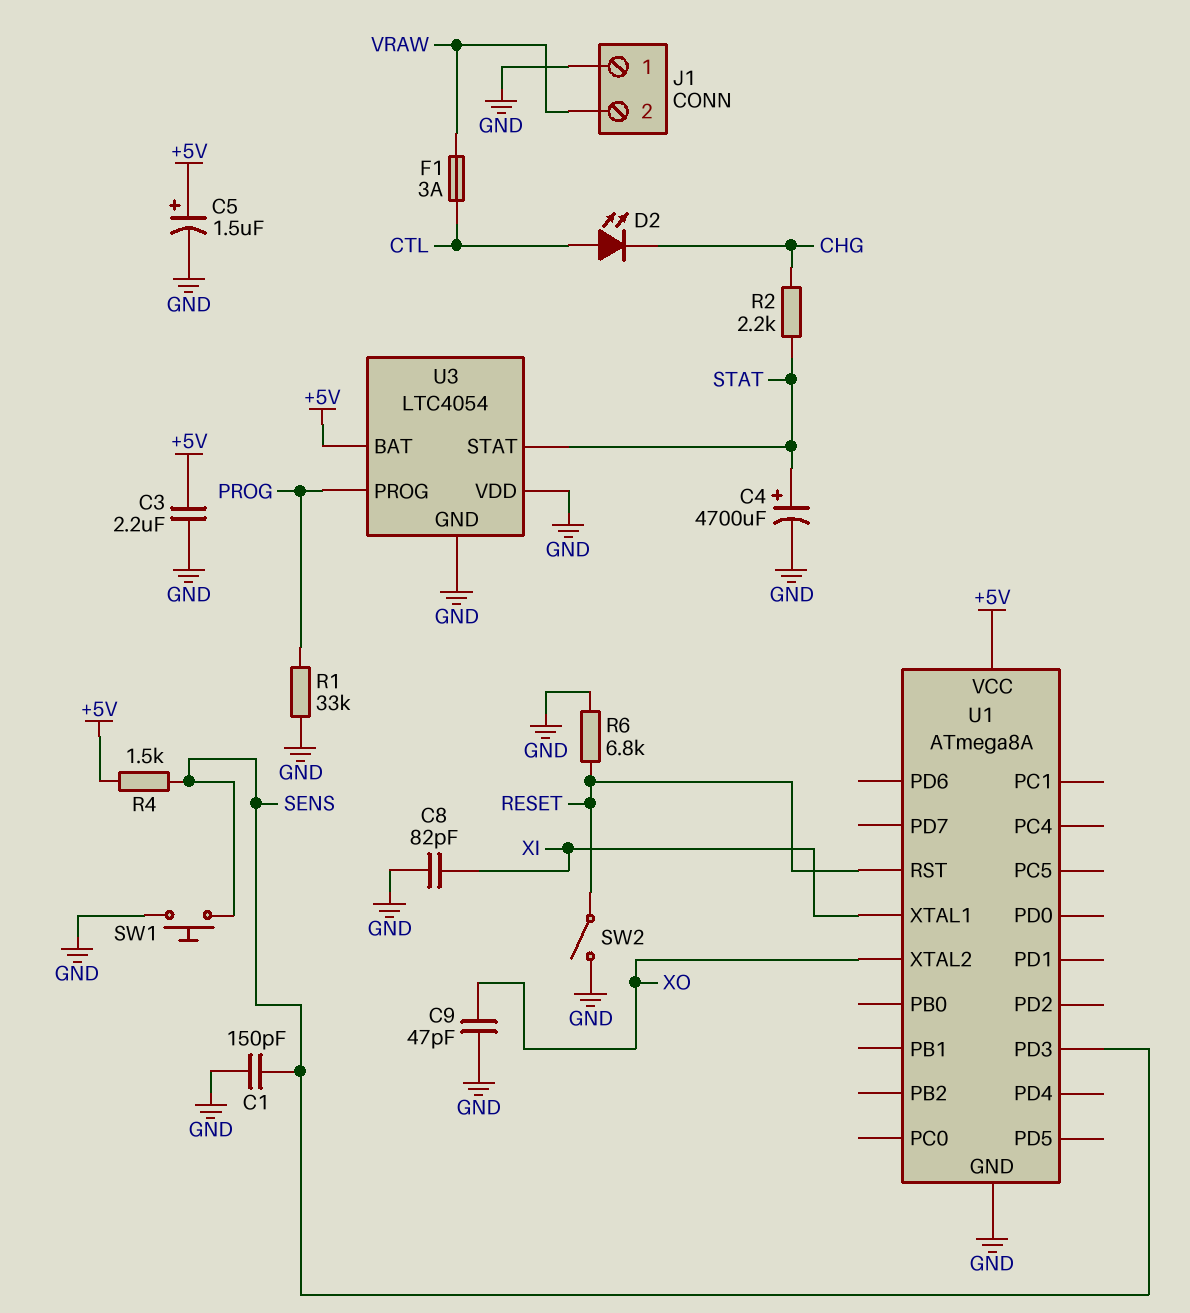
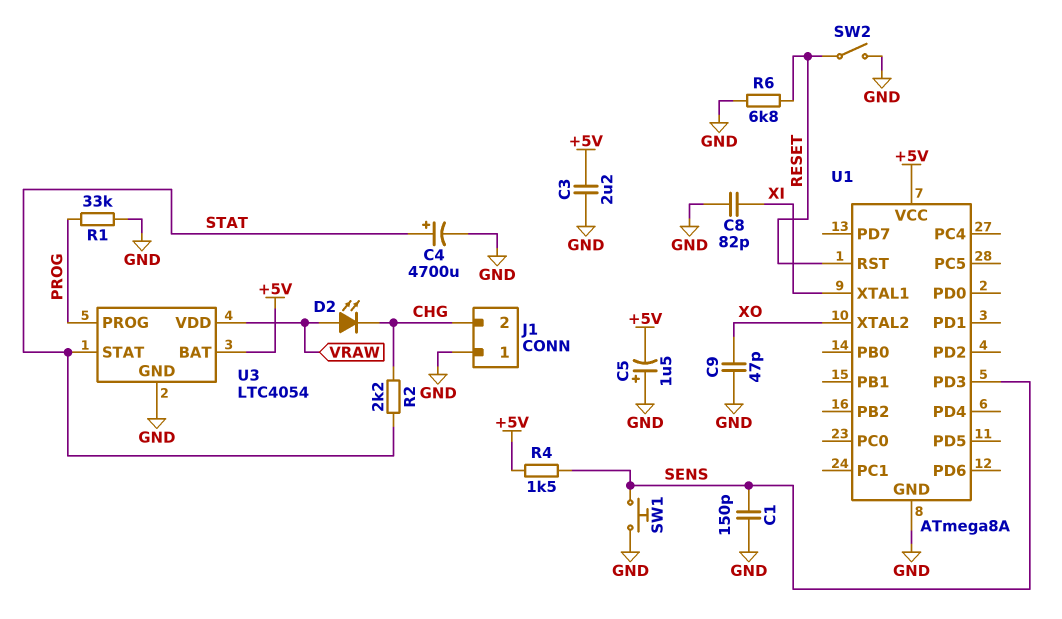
C5: 1.5uF (plus +5V, minus GND) -> 1.5uF (plus GND, minus +5V)
D2: LED (A CTL, K CHG) -> LED (A VRAW, K CHG)
F1: 3A (CTL, VRAW) -> none
J1 pin 2: VRAW -> CHG
U3 pin VDD: GND -> VRAW

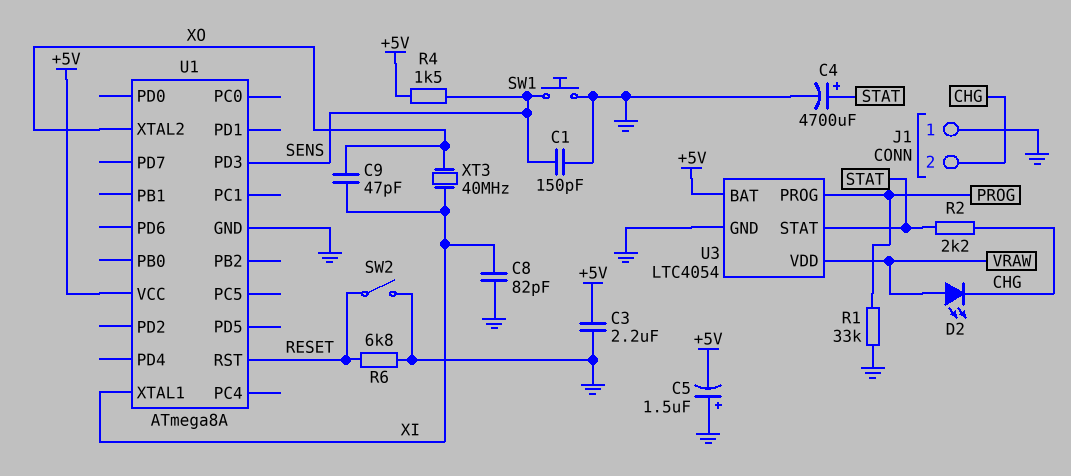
C9: 47pF (GND, XO) -> 47pF (XI, XO)
XT3: none -> 40MHz (XI, XO)

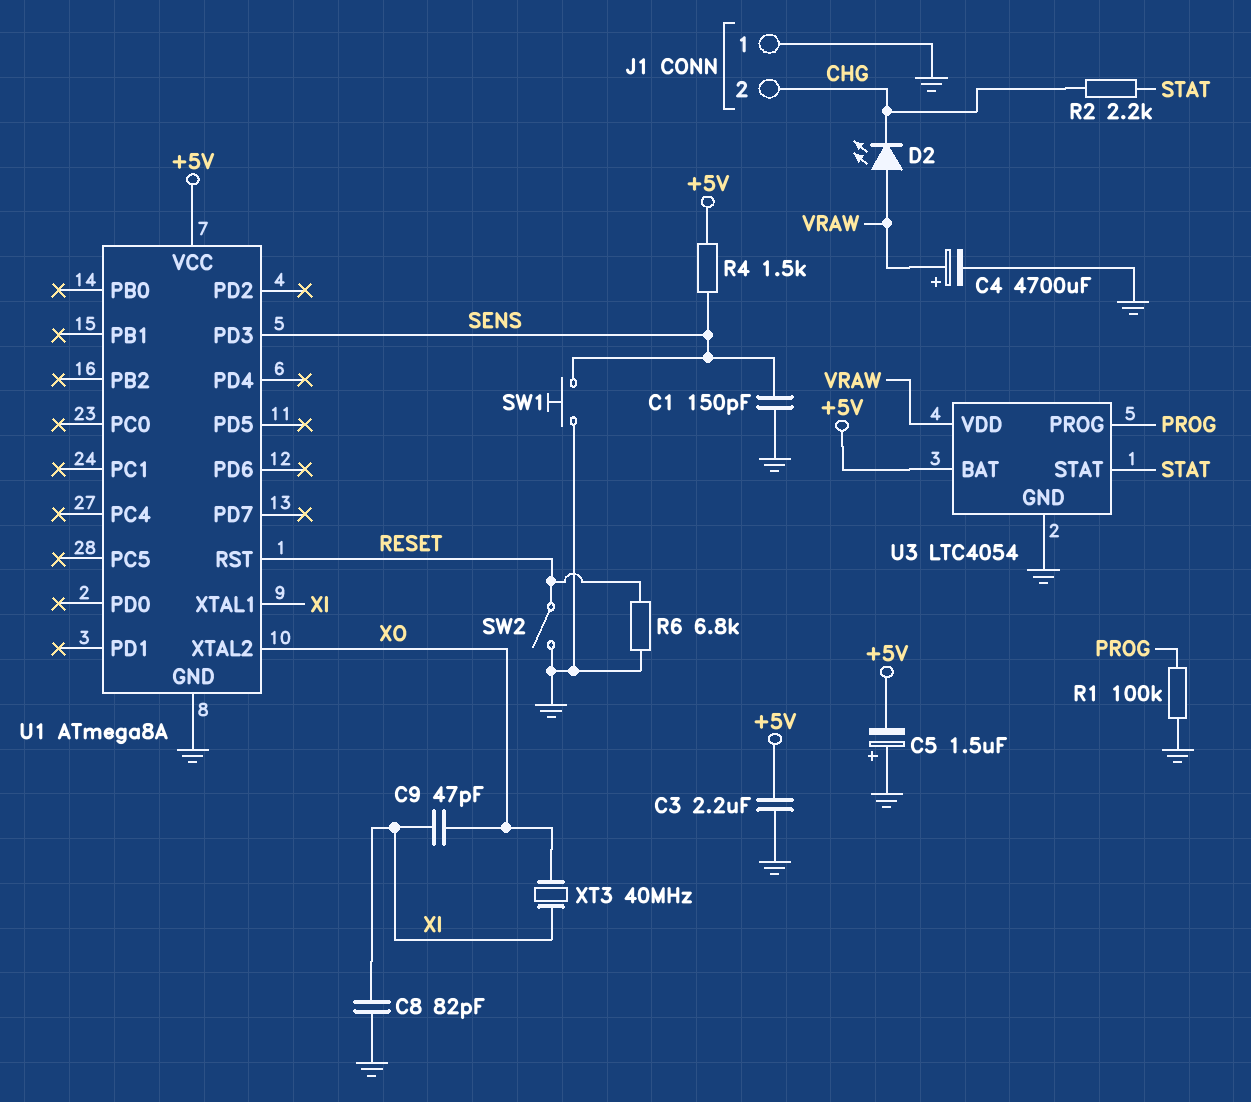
C4: 4700uF (plus STAT, minus GND) -> 4700uF (plus VRAW, minus GND)
R1: 33k (GND, PROG) -> 100k (GND, PROG)

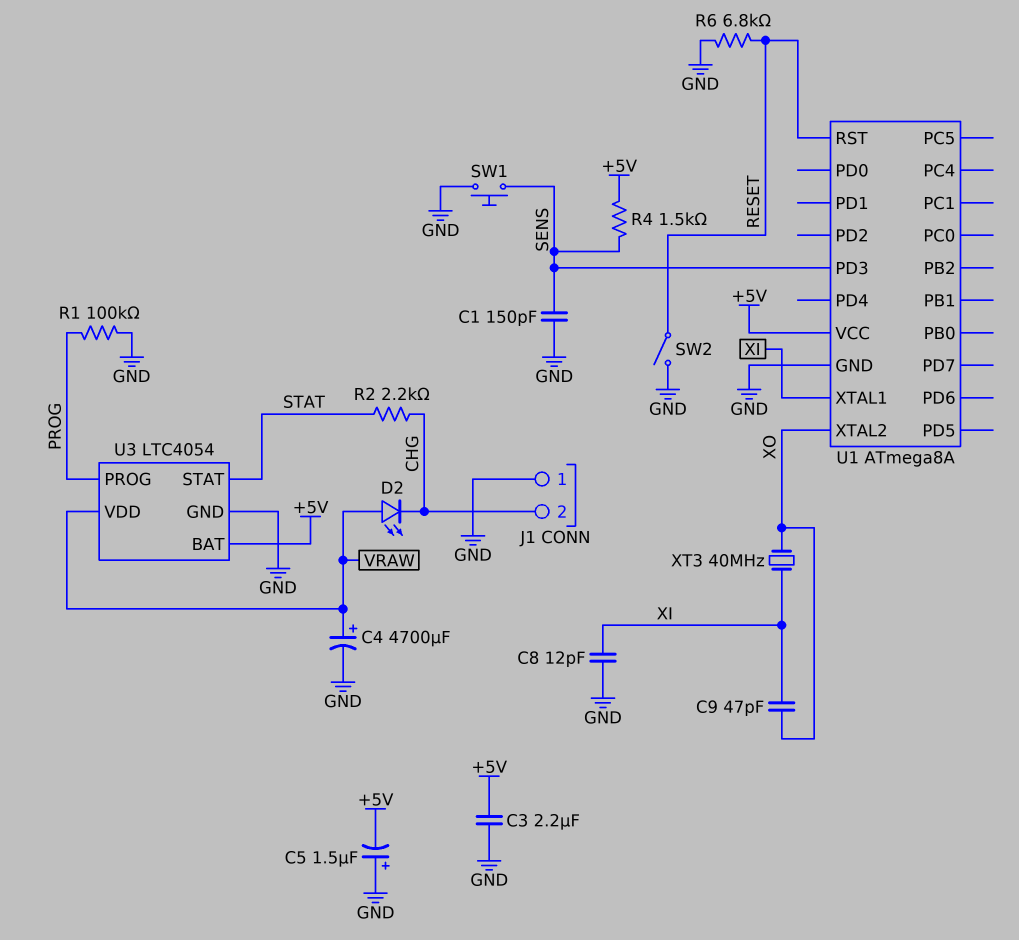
C8: 82pF (GND, XI) -> 12pF (GND, XI)

